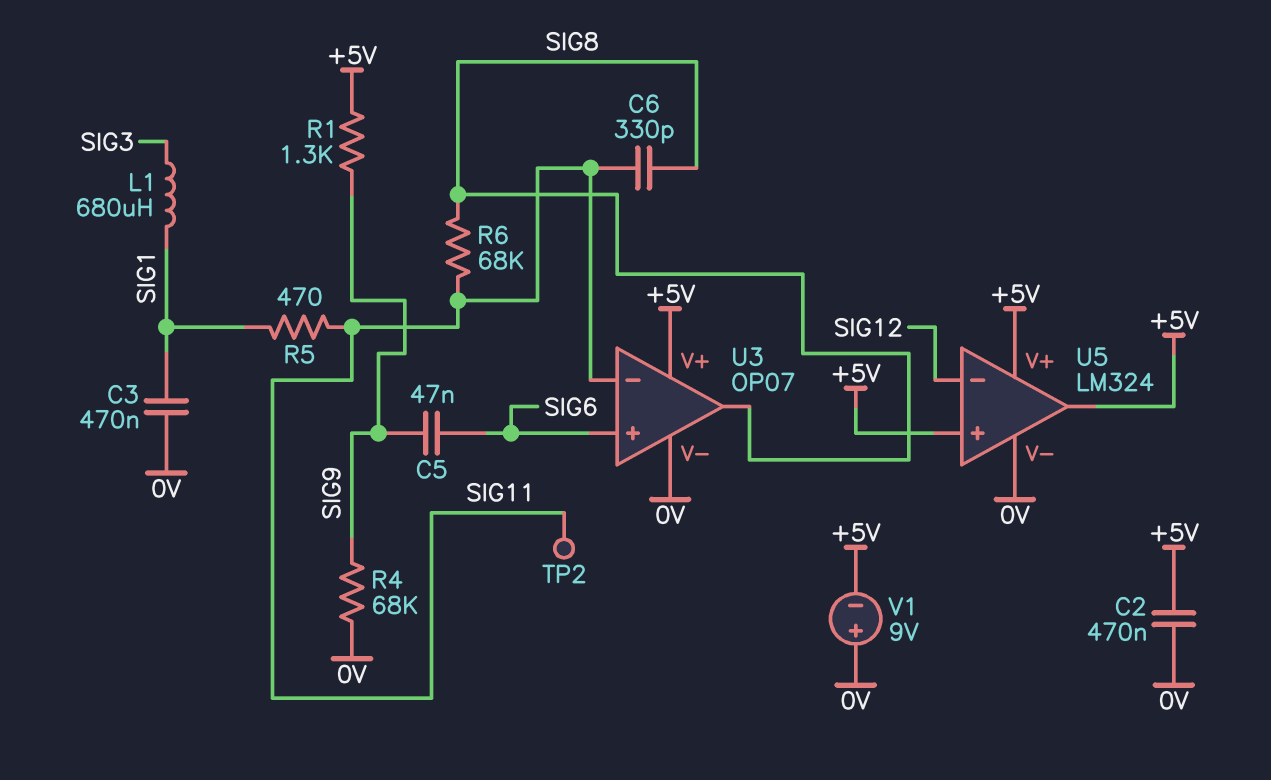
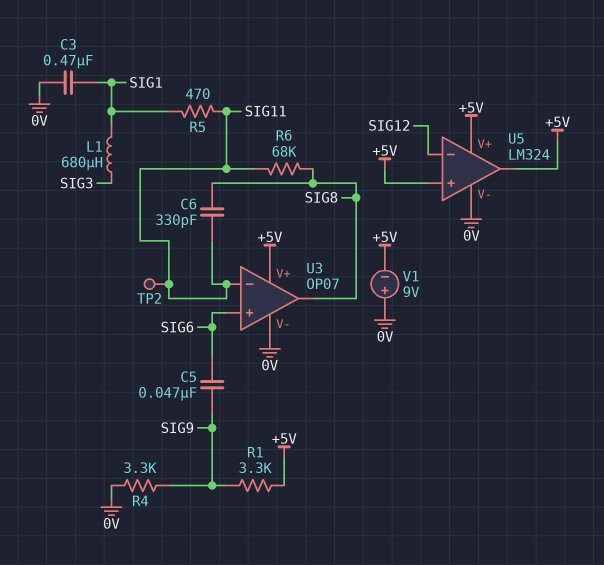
C2: 470nF (+5V, 0V) -> none
R1: 1.3k (+5V, SIG9) -> 3.3k (+5V, SIG9)
R4: 68k (0V, SIG9) -> 3.3k (0V, SIG9)

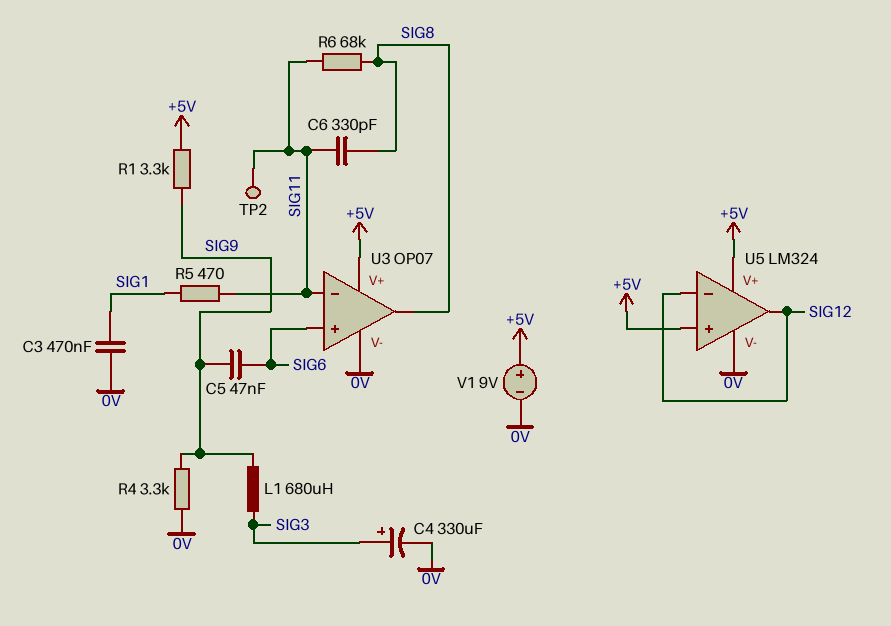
C4: none -> 330uF (plus SIG3, minus 0V)
L1: 680uH (SIG1, SIG3) -> 680uH (SIG3, SIG9)
U5 pin out: +5V -> SIG12
V1: 9V (plus 0V, minus +5V) -> 9V (plus +5V, minus 0V)

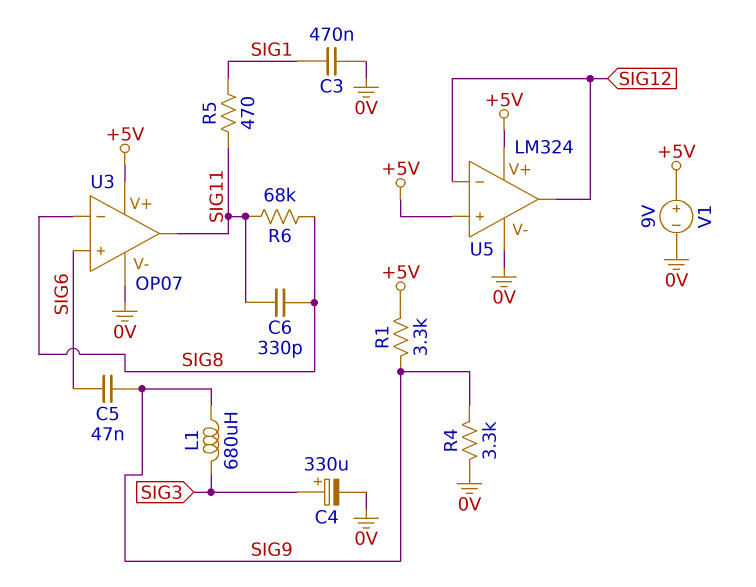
TP2: test point (SIG11) -> none
U3 pin in-: SIG11 -> SIG8
U3 pin out: SIG8 -> SIG11

